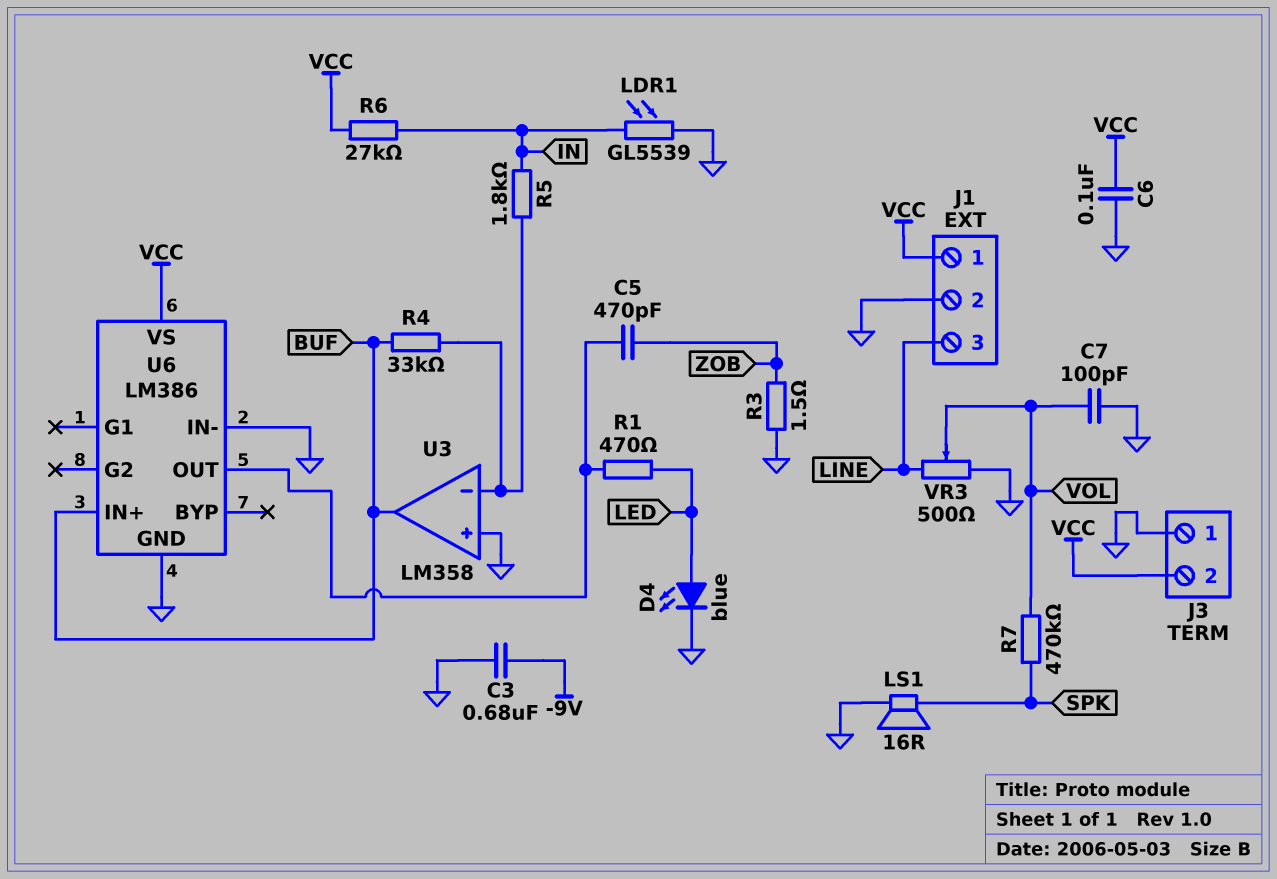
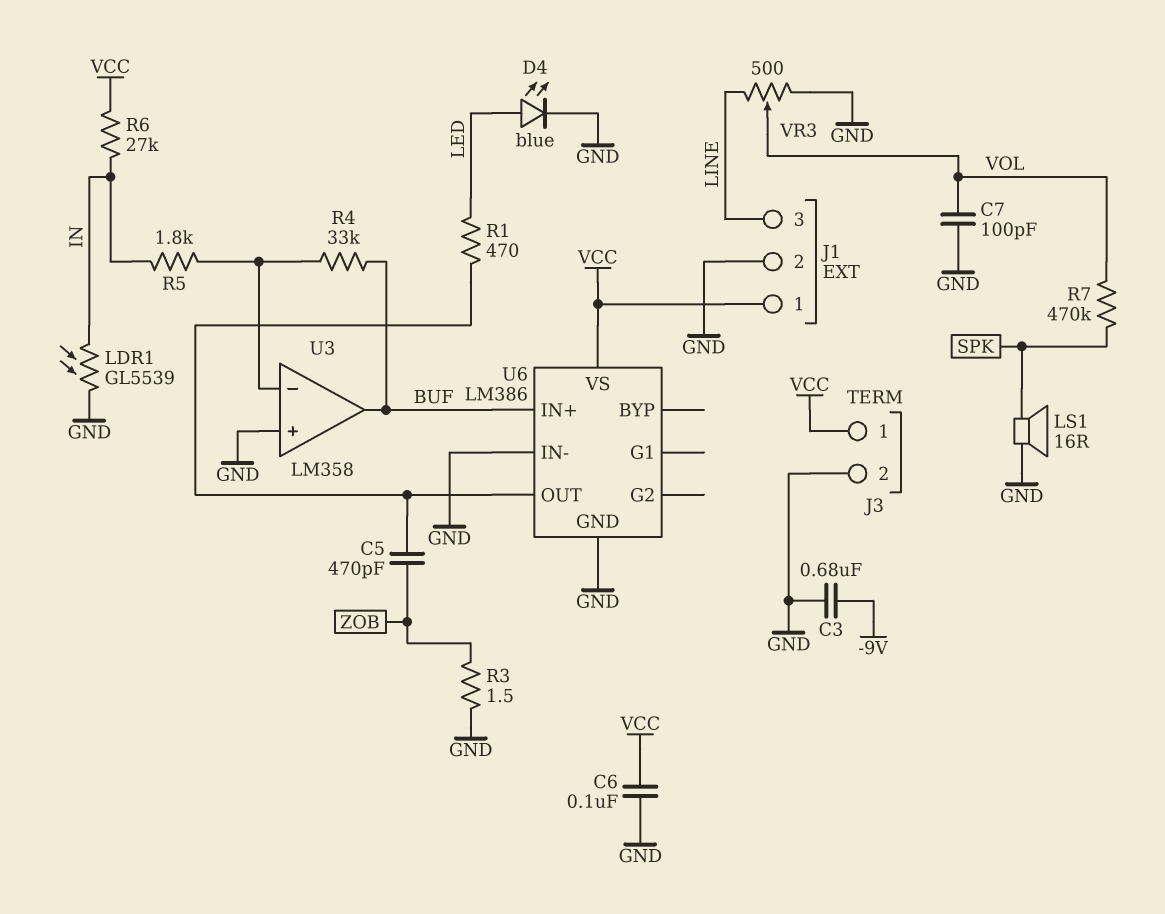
J3 pin 1: GND -> VCC
J3 pin 2: VCC -> GND

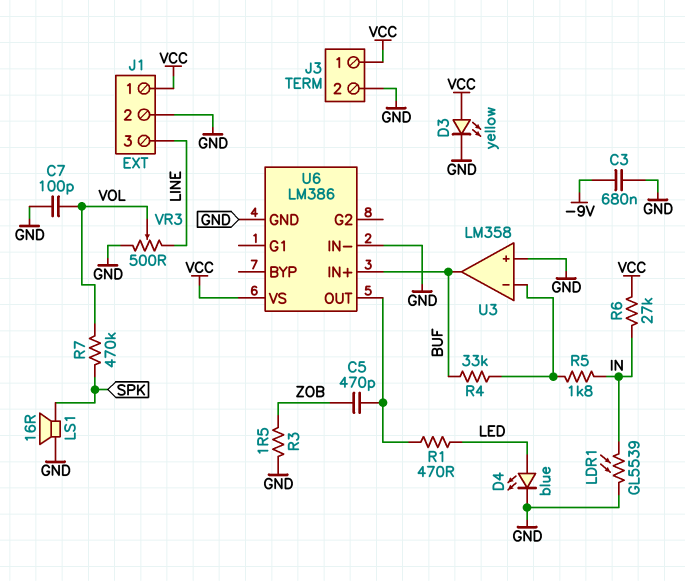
C6: 100nF (GND, VCC) -> none
D3: none -> LED yellow (A VCC, K GND)

